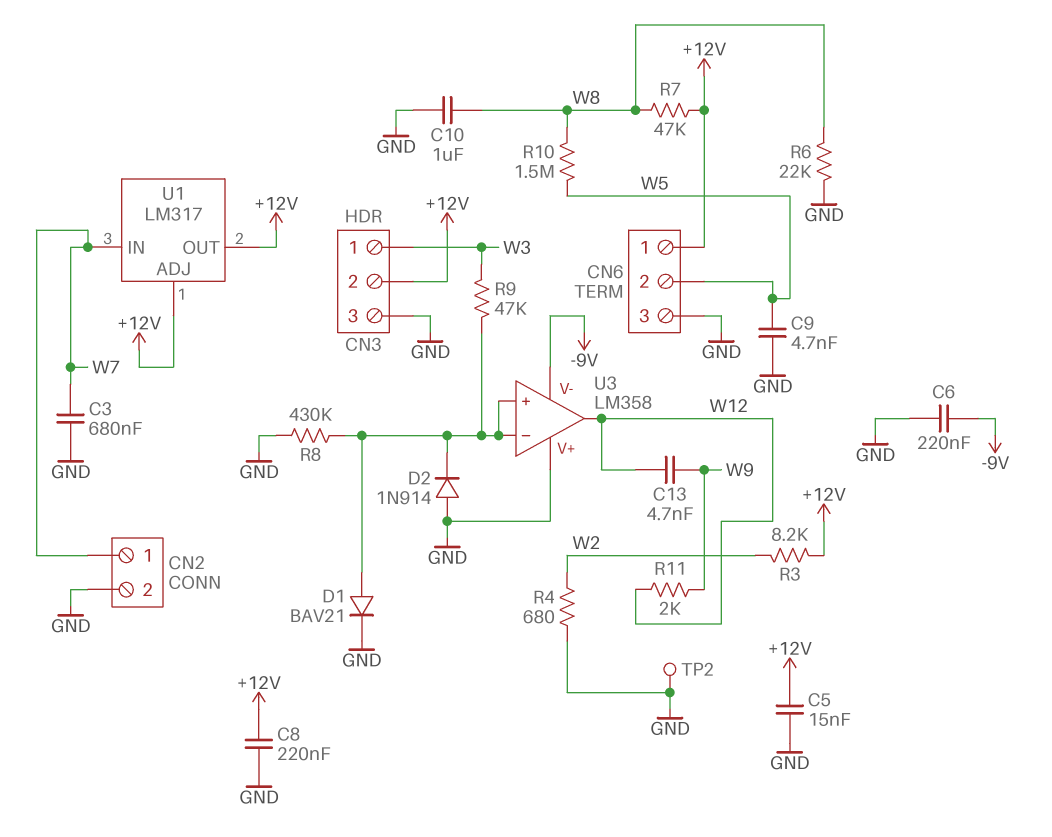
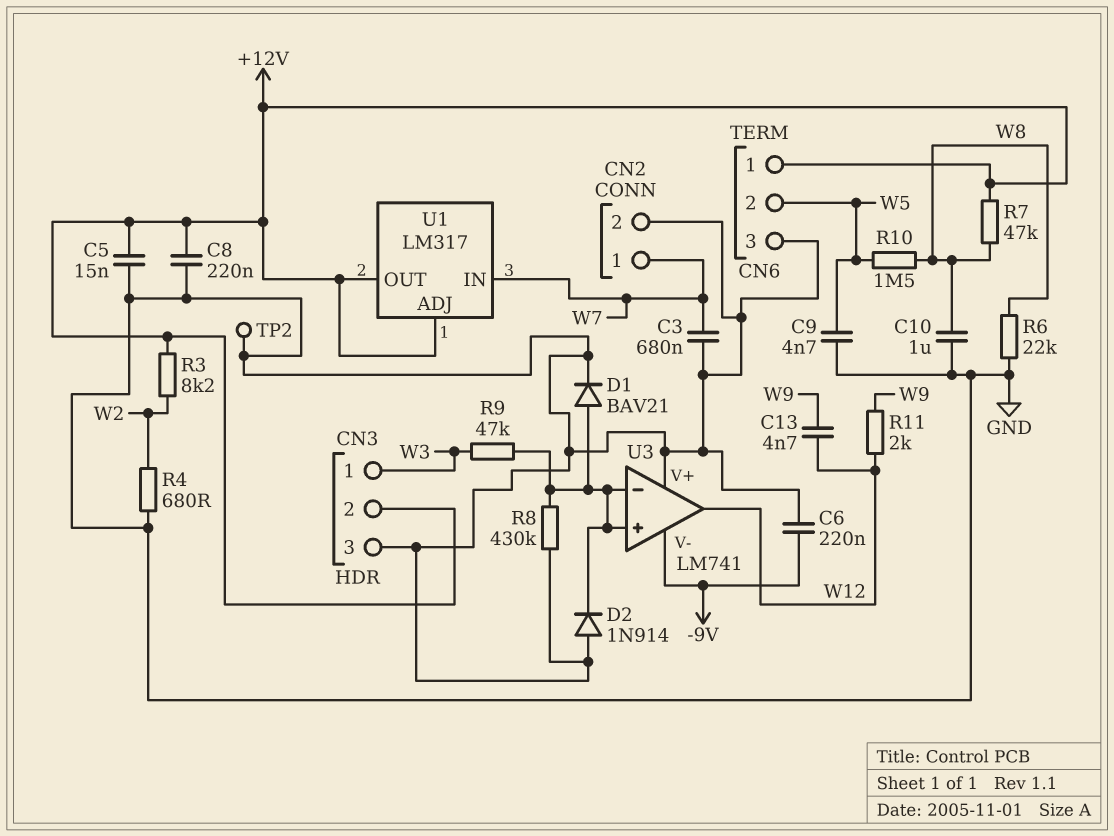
U3: LM358 -> LM741

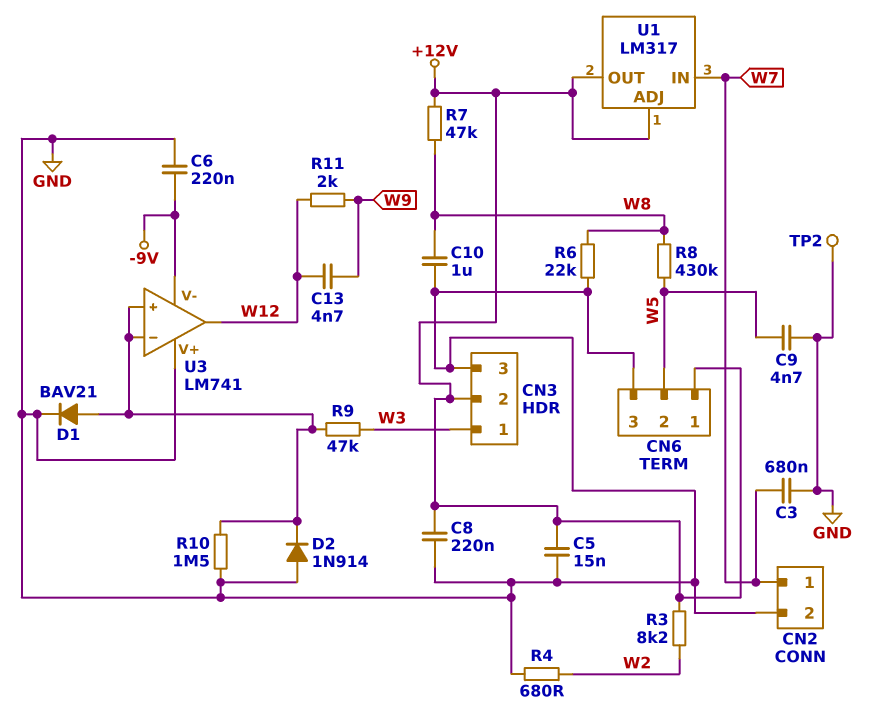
R8: 430k (GND, U3/in+) -> 430k (W5, W8)
R10: 1.5M (W5, W8) -> 1.5M (GND, U3/in+)

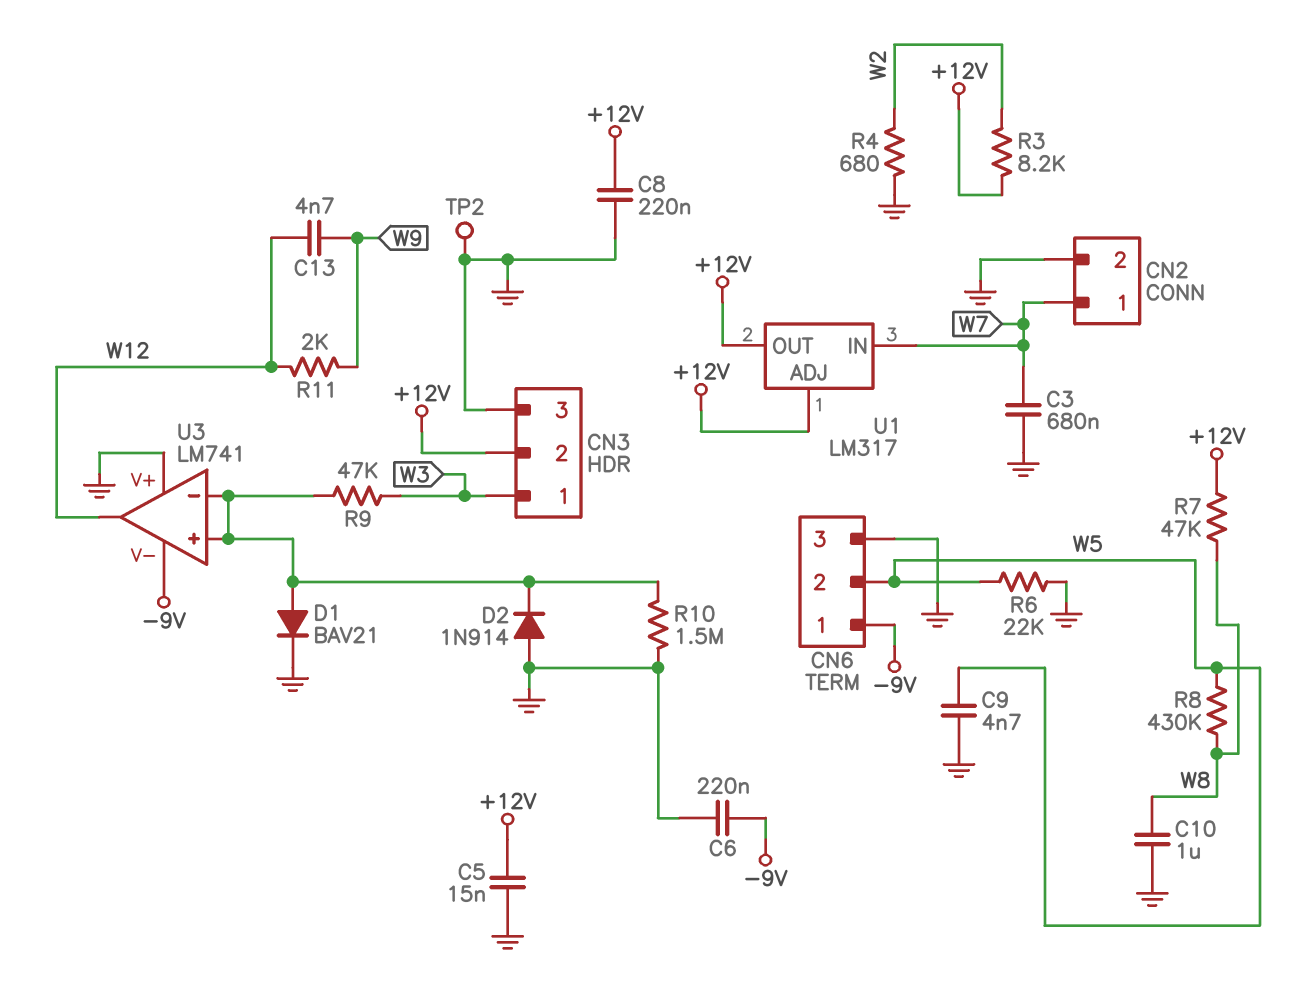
CN6 pin 1: +12V -> -9V
R6: 22k (GND, W8) -> 22k (GND, W5)

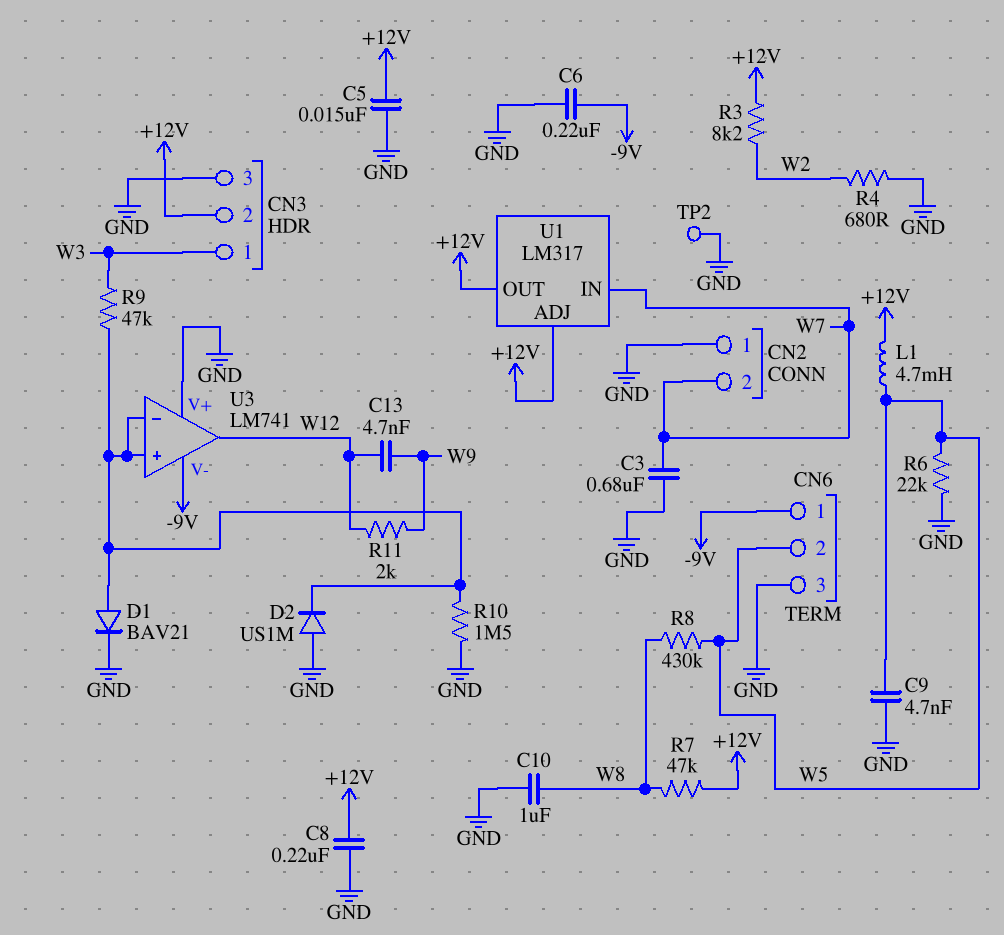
CN2 pin 1: W7 -> GND
CN2 pin 2: GND -> W7
D2: diode 1N914 (A GND, K U3/in+) -> diode US1M (A GND, K U3/in+)
L1: none -> 4.7mH (+12V, W5)

